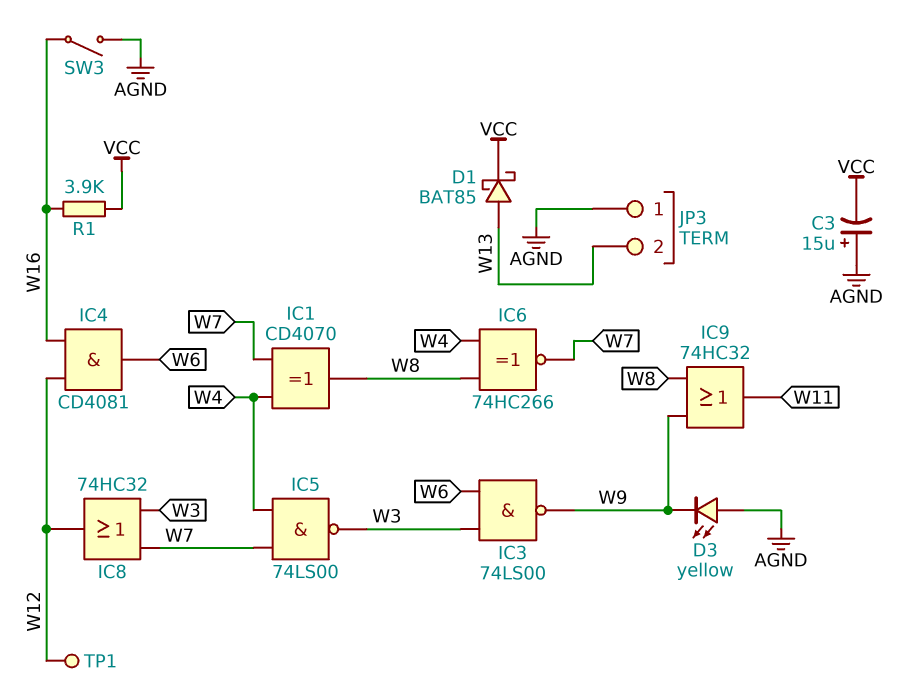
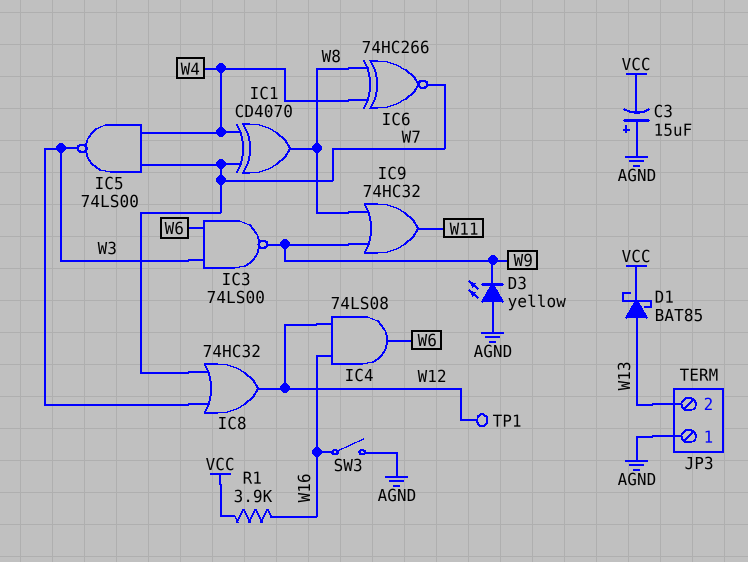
IC4: AND CD4081 (in W12, in W16, out W6) -> AND 74LS08 (in W12, in W16, out W6)

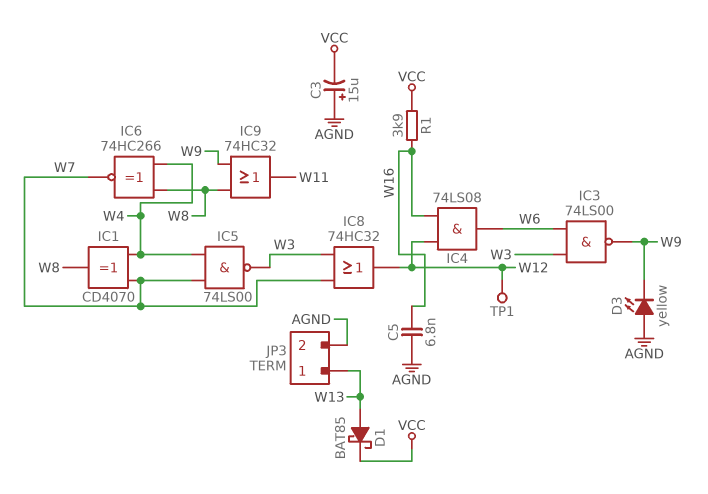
C5: none -> 6.8nF (AGND, W16)
JP3 pin 1: AGND -> W13
JP3 pin 2: W13 -> AGND
SW3: switch (AGND, W16) -> none

